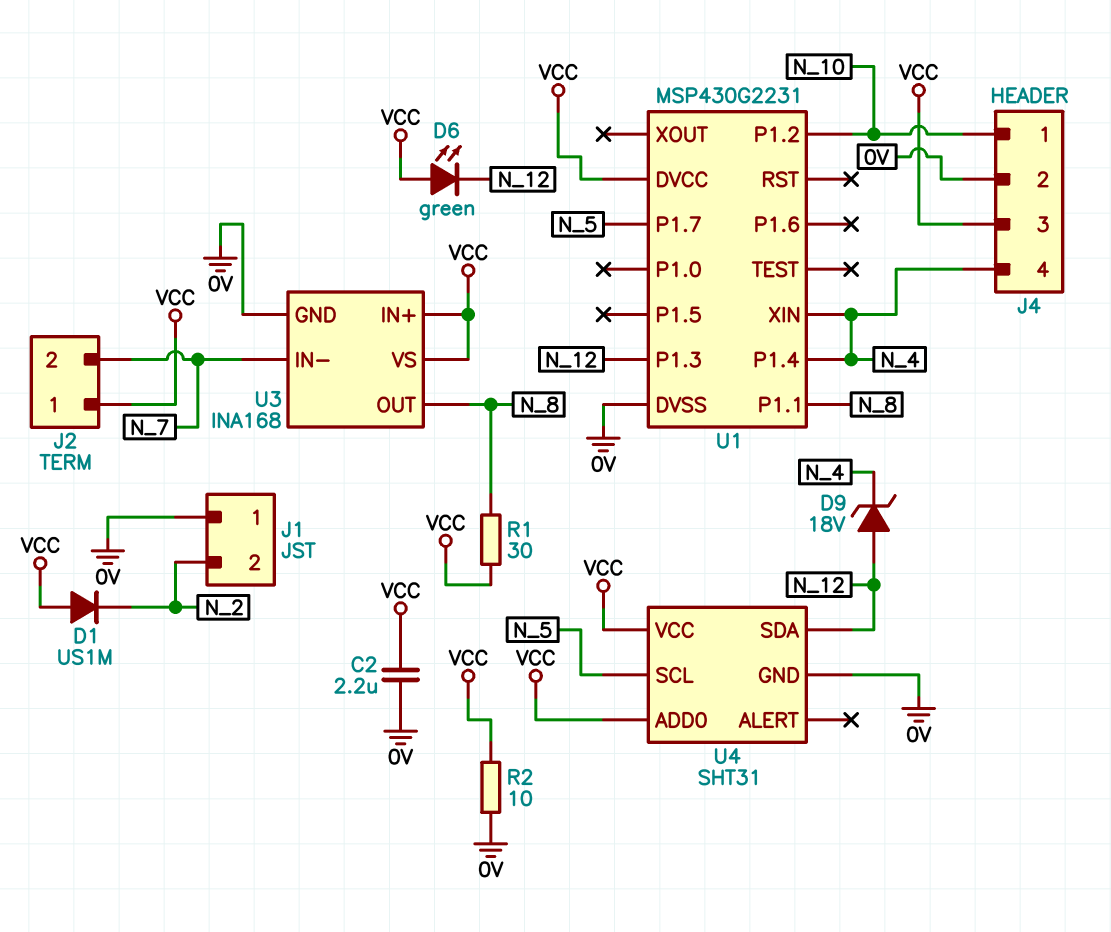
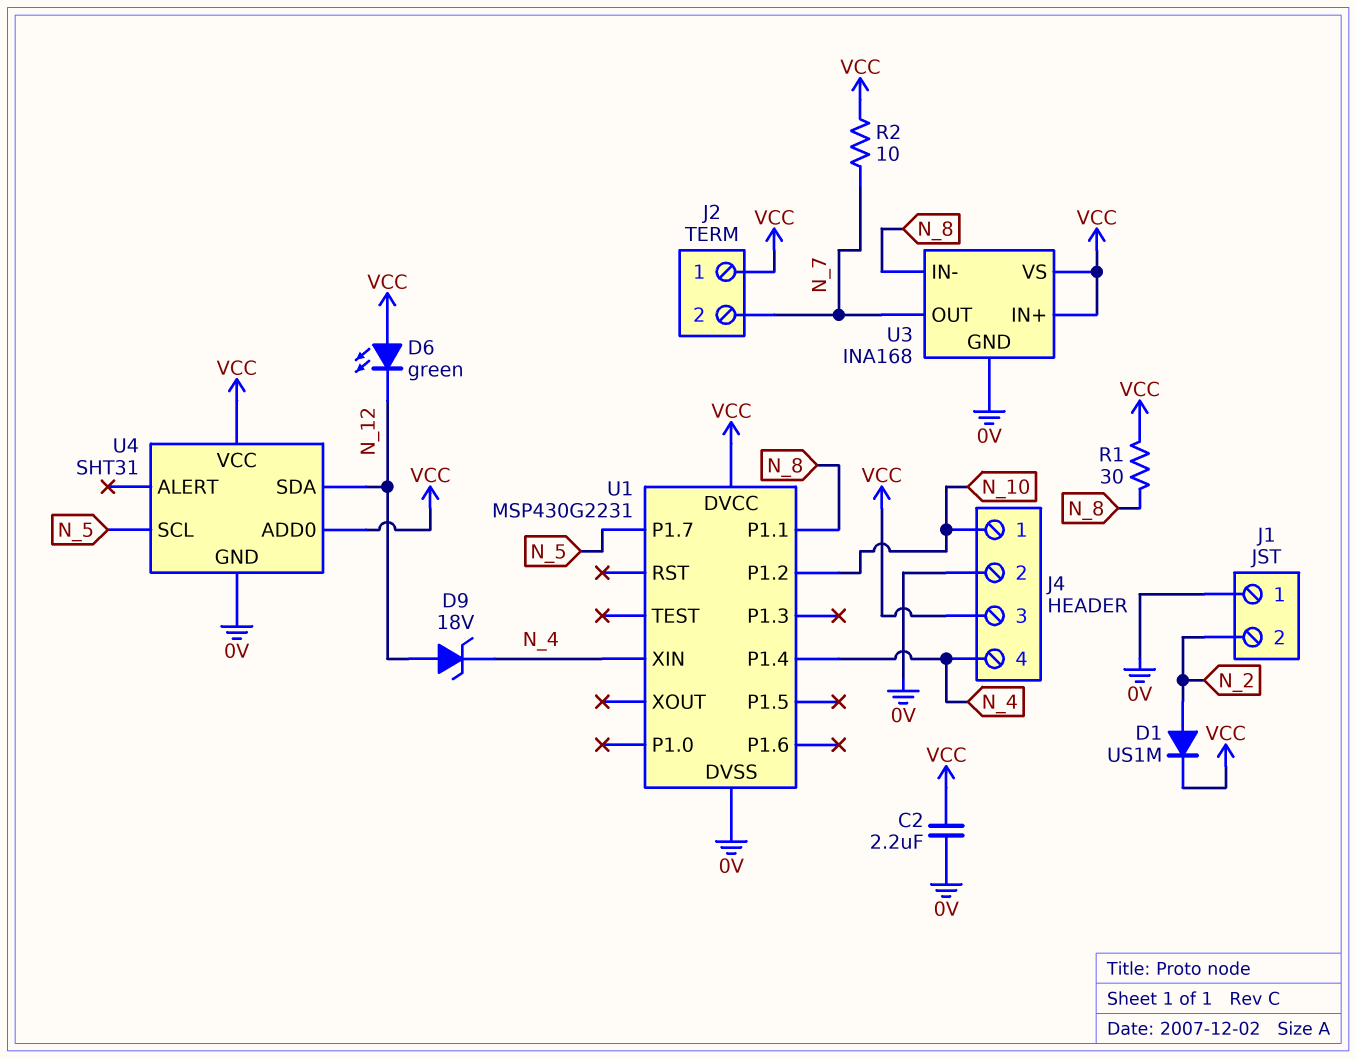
D1: diode US1M (A VCC, K N_2) -> diode US1M (A N_2, K VCC)
R2: 10 (0V, VCC) -> 10 (N_7, VCC)
U1 pin P1.3: N_12 -> none
U3 pin IN-: N_7 -> N_8
U3 pin OUT: N_8 -> N_7

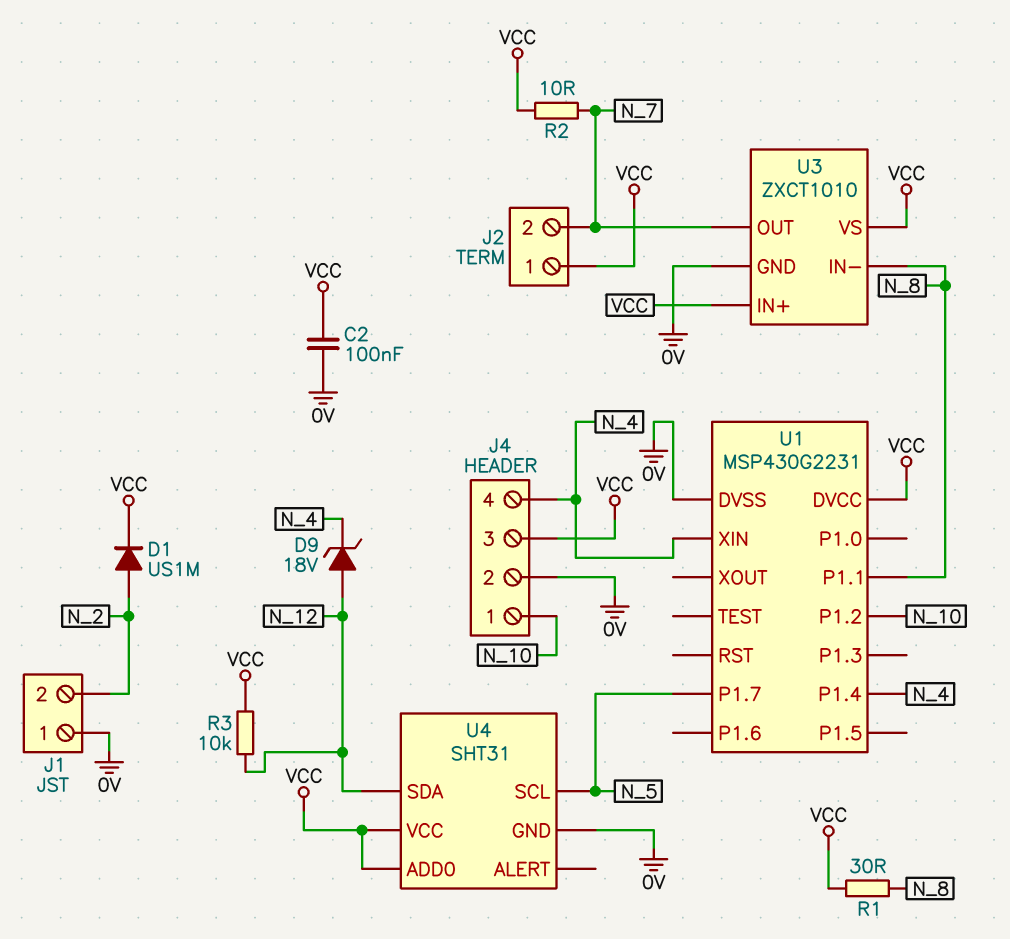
C2: 2.2uF (0V, VCC) -> 100nF (0V, VCC)
D6: LED green (A VCC, K N_12) -> none
R3: none -> 10k (N_12, VCC)
U3: INA168 -> ZXCT1010

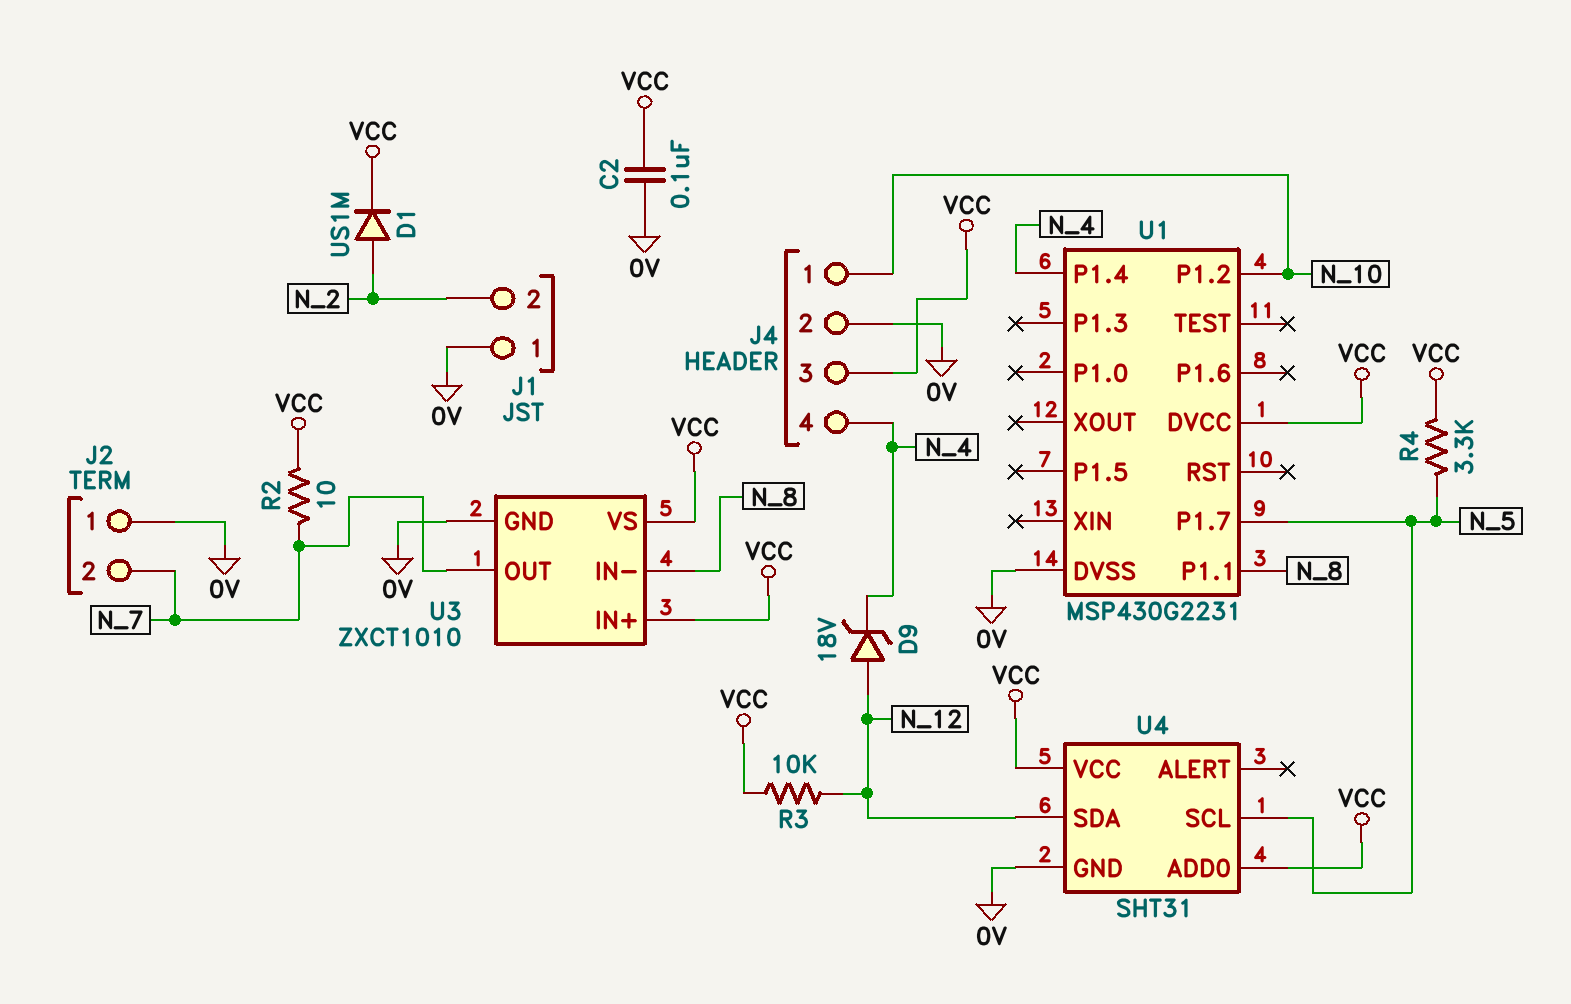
J2 pin 1: VCC -> 0V
R1: 30 (N_8, VCC) -> none
R4: none -> 3.3k (N_5, VCC)
U1 pin XIN: N_4 -> none

